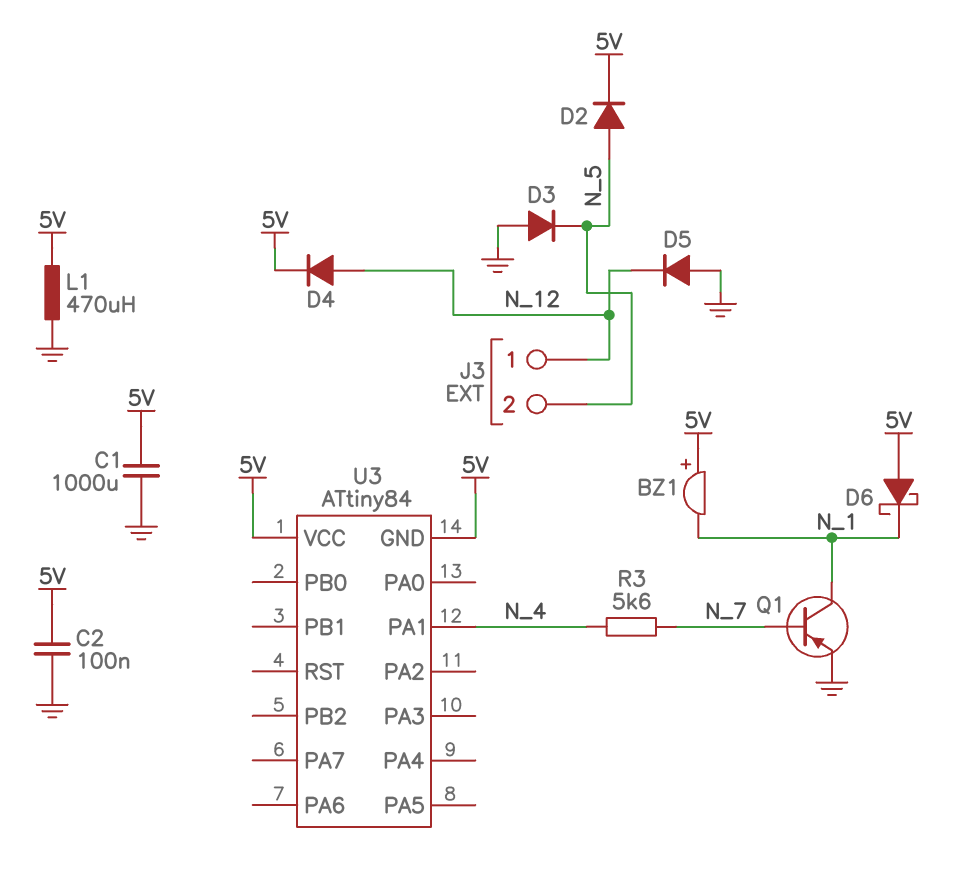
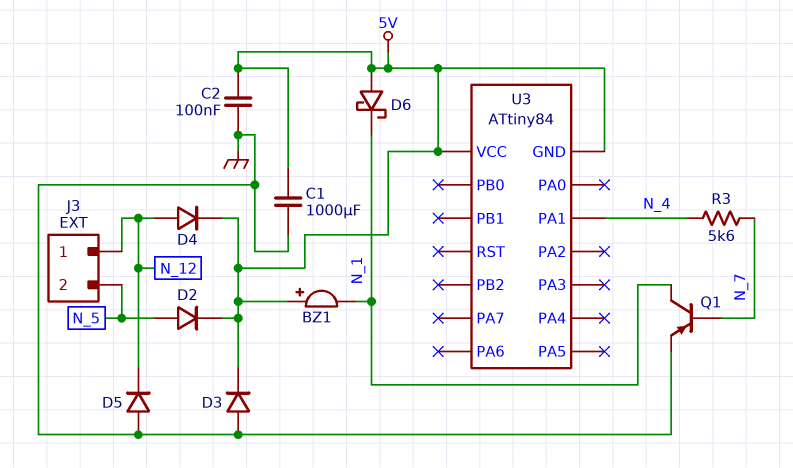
D3: diode (A GND, K N_5) -> diode (A GND, K 5V)
L1: 470uH (5V, GND) -> none

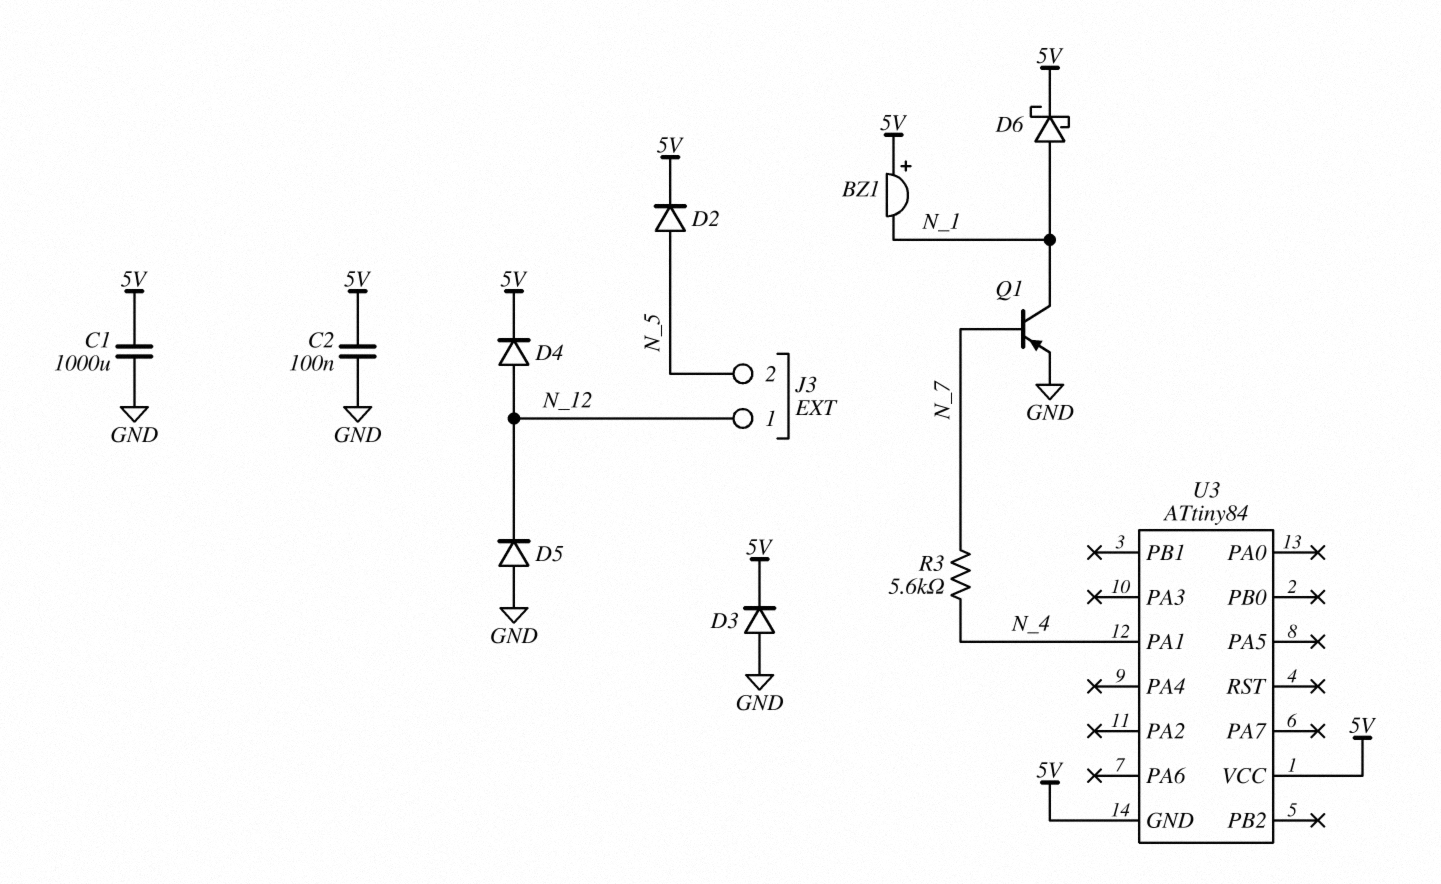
D6: schottky (A 5V, K N_1) -> schottky (A N_1, K 5V)

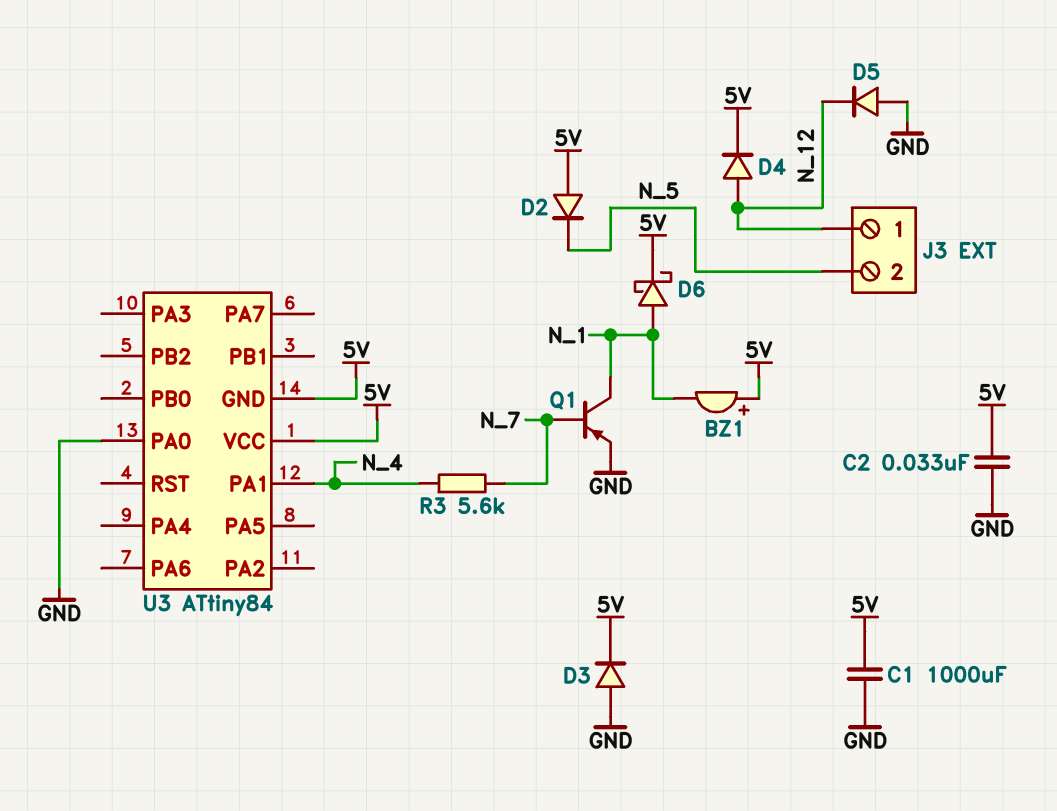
C2: 100nF (5V, GND) -> 33nF (5V, GND)
D2: diode (A N_5, K 5V) -> diode (A 5V, K N_5)
U3 pin PA0: none -> GND

